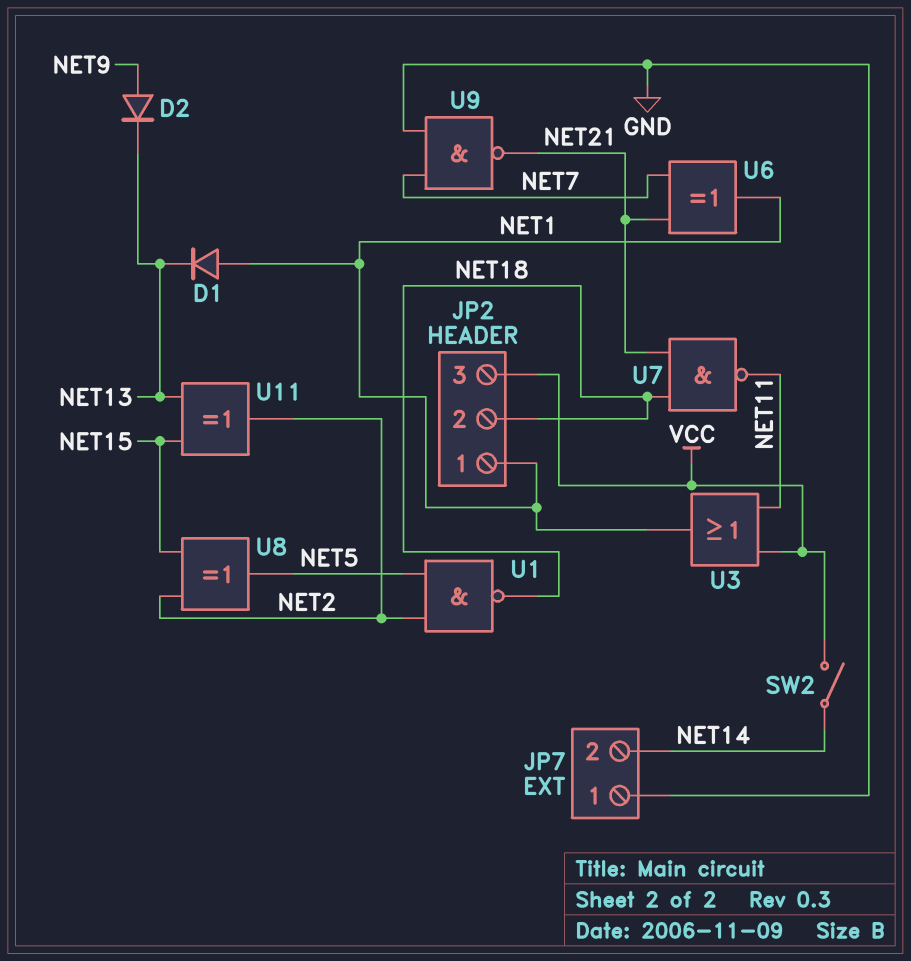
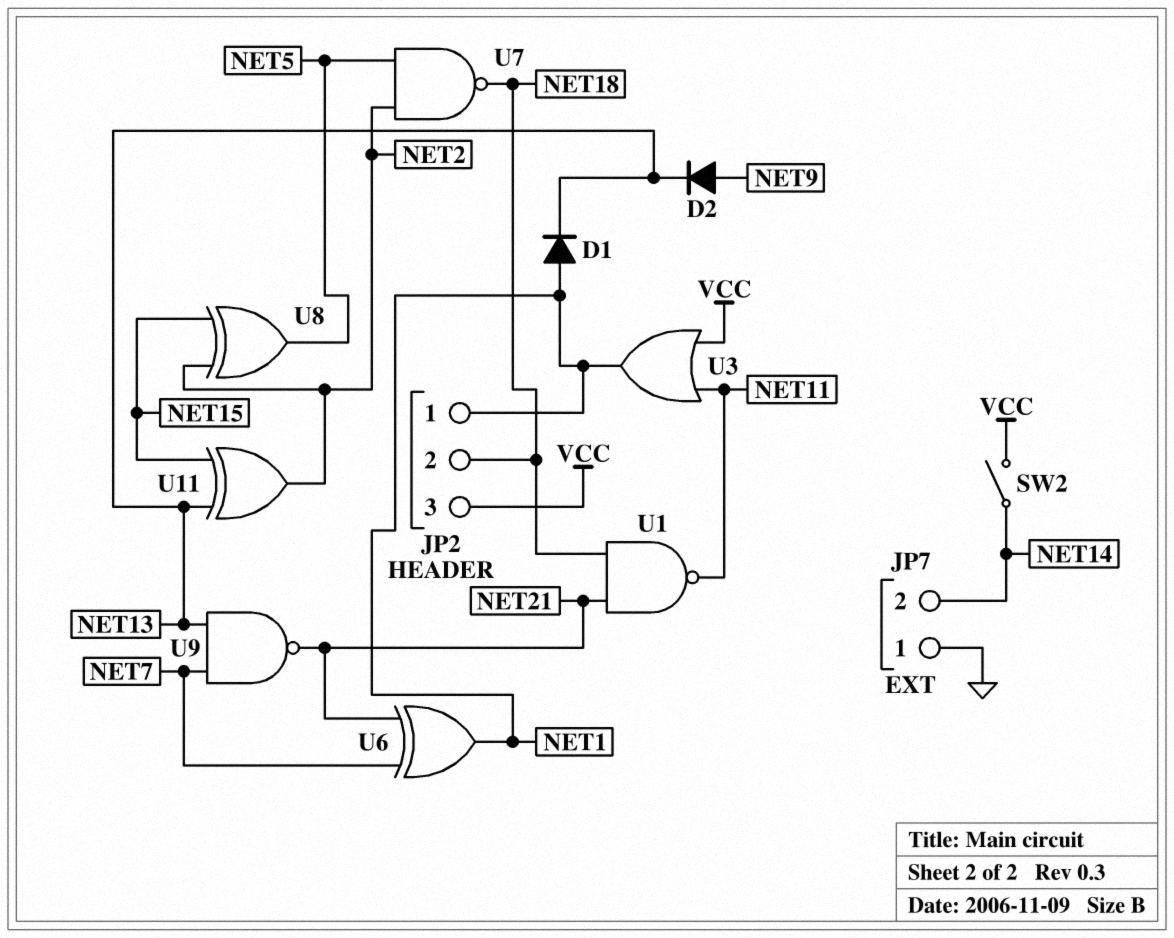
U1: NAND (in NET2, in NET5, out NET18) -> NAND (in NET18, in NET21, out NET11)
U7: NAND (in NET18, in NET21, out NET11) -> NAND (in NET2, in NET5, out NET18)
U9: NAND (in GND, in NET7, out NET21) -> NAND (in NET7, in NET13, out NET21)

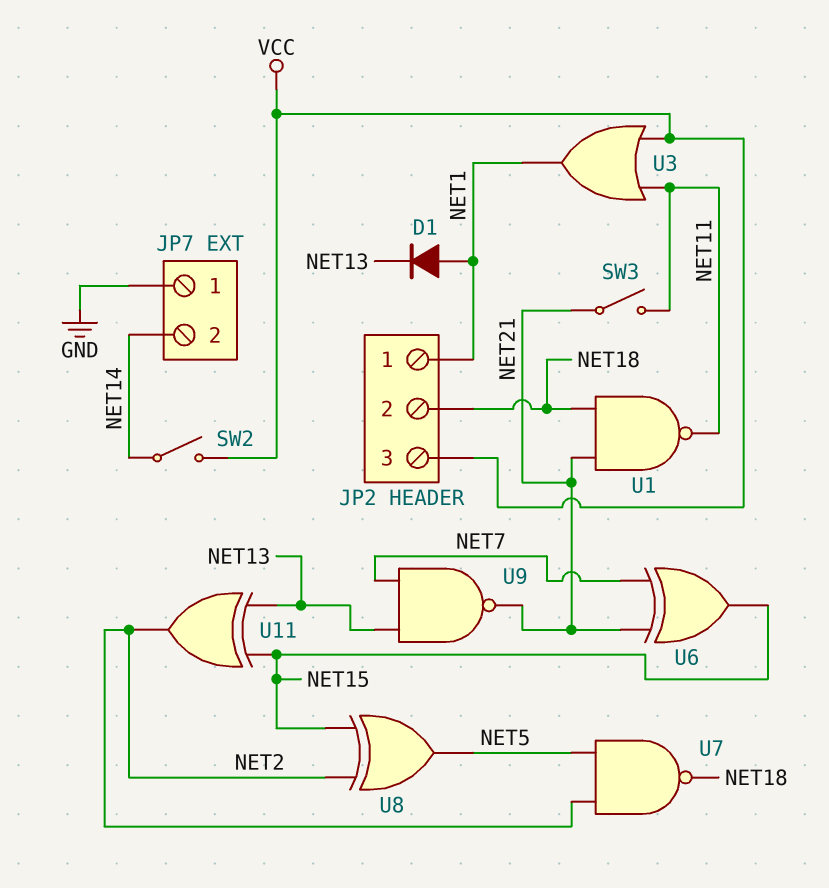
D2: diode (A NET9, K NET13) -> none
SW3: none -> switch (NET11, NET21)
U6: XOR (in NET7, in NET21, out NET1) -> XOR (in NET7, in NET21, out NET15)

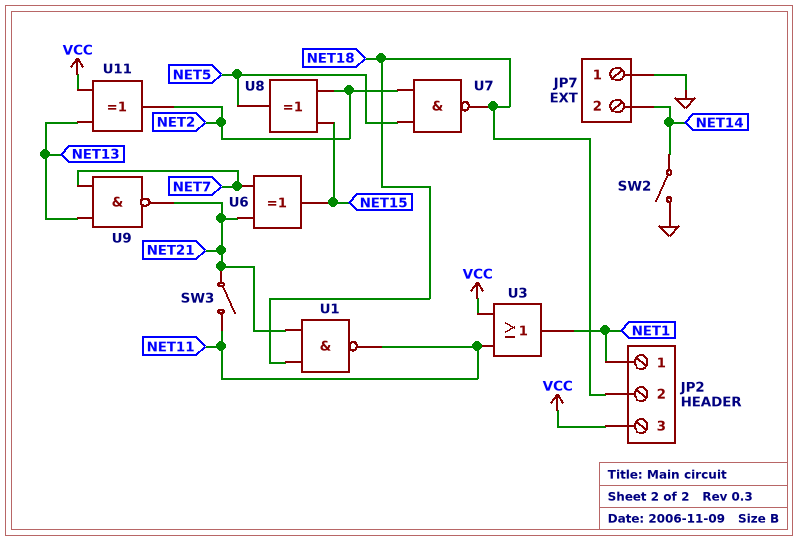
D1: diode (A NET1, K NET13) -> none
SW2: switch (NET14, VCC) -> switch (GND, NET14)
U11: XOR (in NET13, in NET15, out NET2) -> XOR (in NET13, in VCC, out NET2)

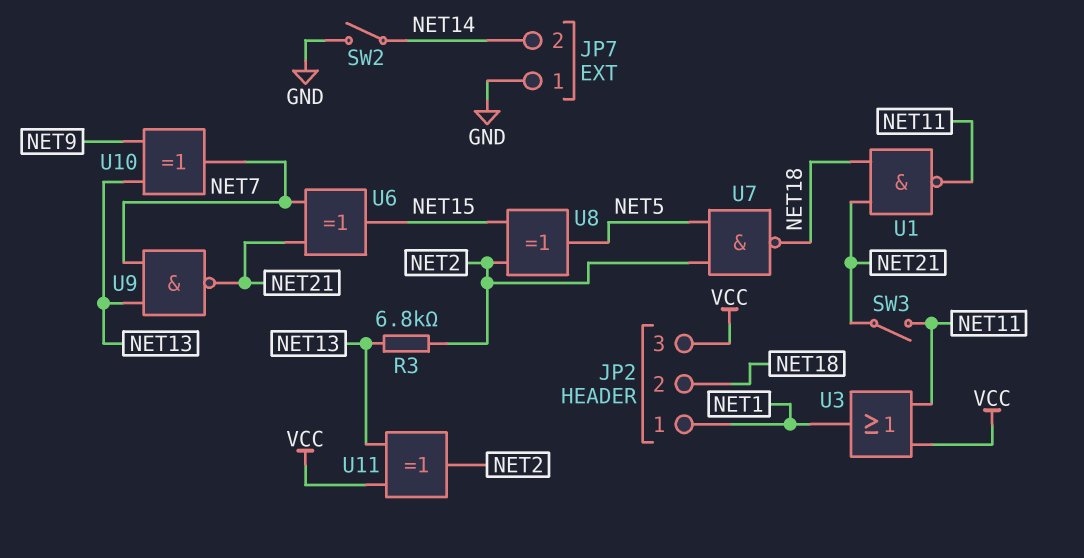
R3: none -> 6.8k (NET2, NET13)
U10: none -> XOR (in NET9, in NET13, out NET7)

